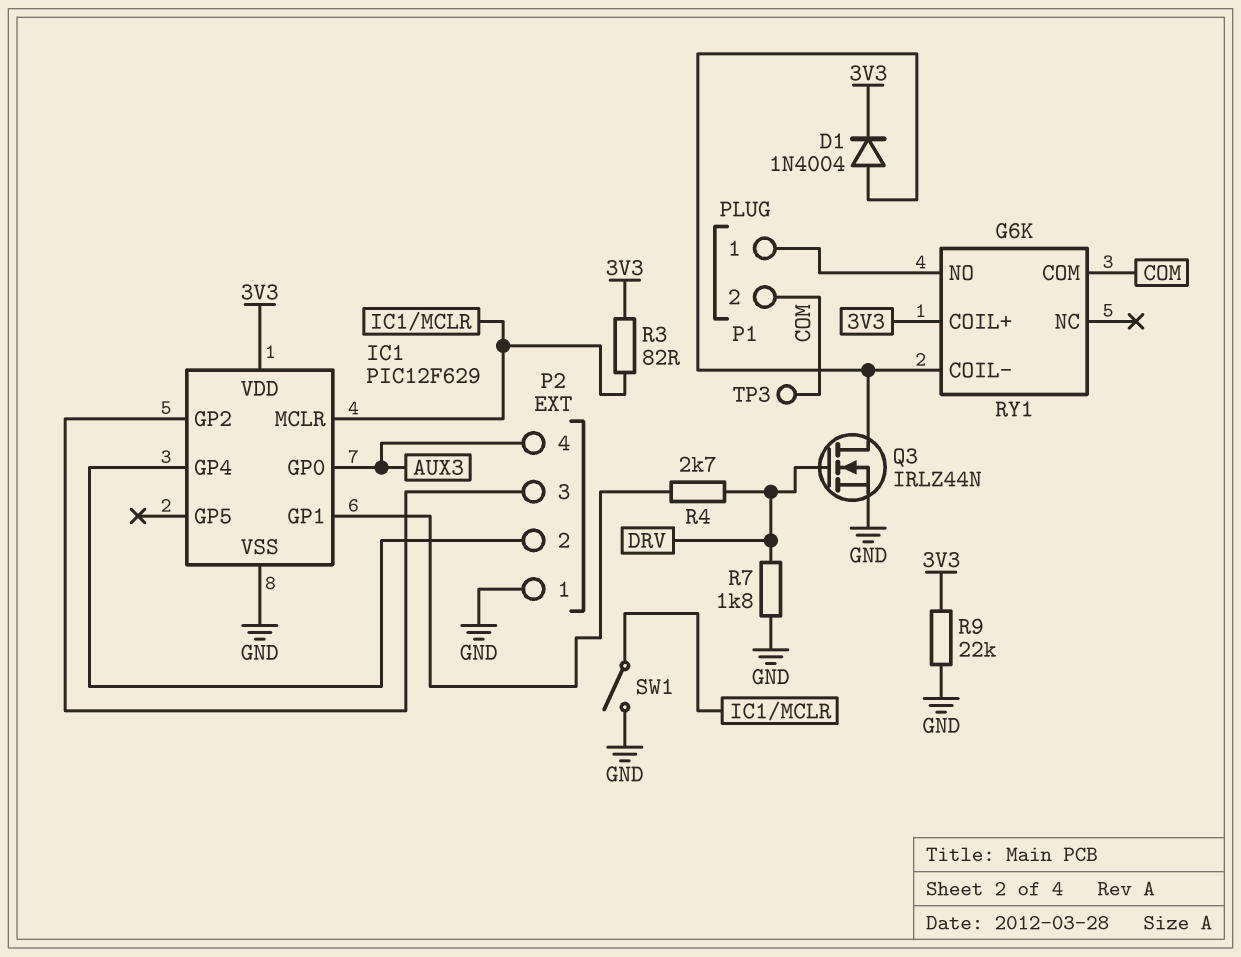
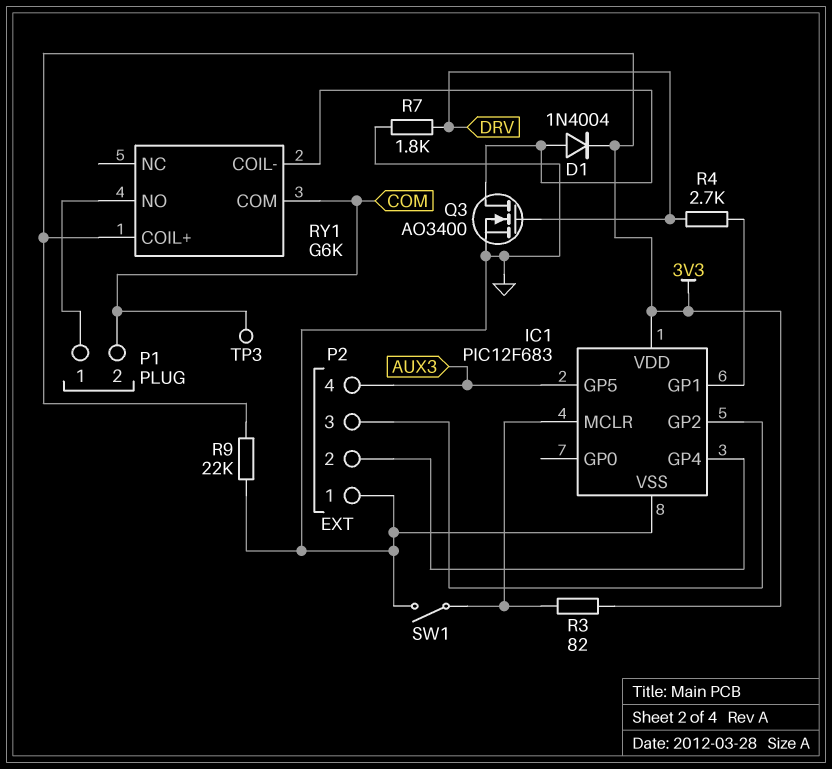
IC1: PIC12F629 -> PIC12F683
IC1 pin GP0: AUX3 -> none
IC1 pin GP5: none -> AUX3
Q3: NMOS IRLZ44N (G DRV, D RY1/COIL-, S GND) -> NMOS AO3400 (G DRV, D RY1/COIL-, S GND)

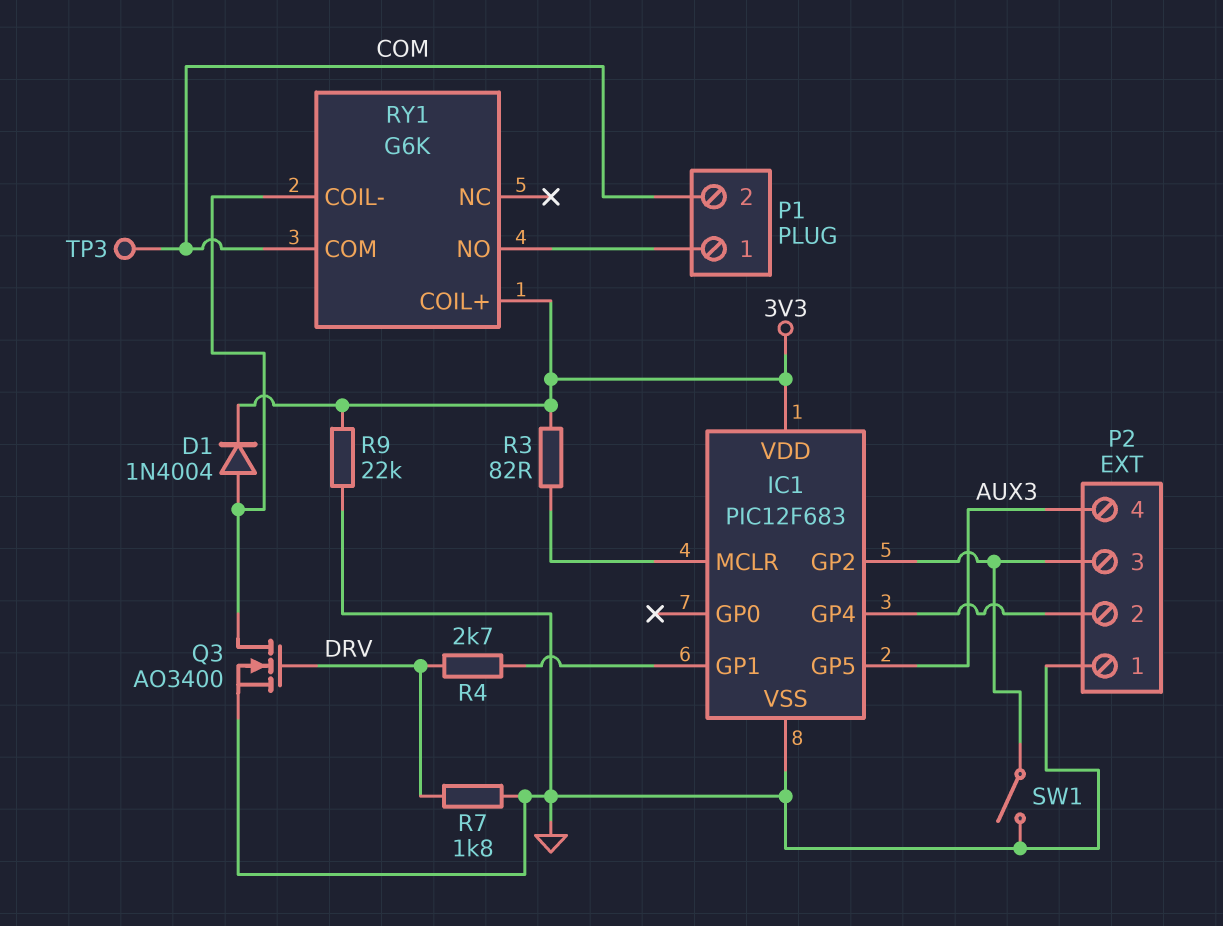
SW1: switch (GND, IC1/MCLR) -> switch (GND, IC1/GP2)

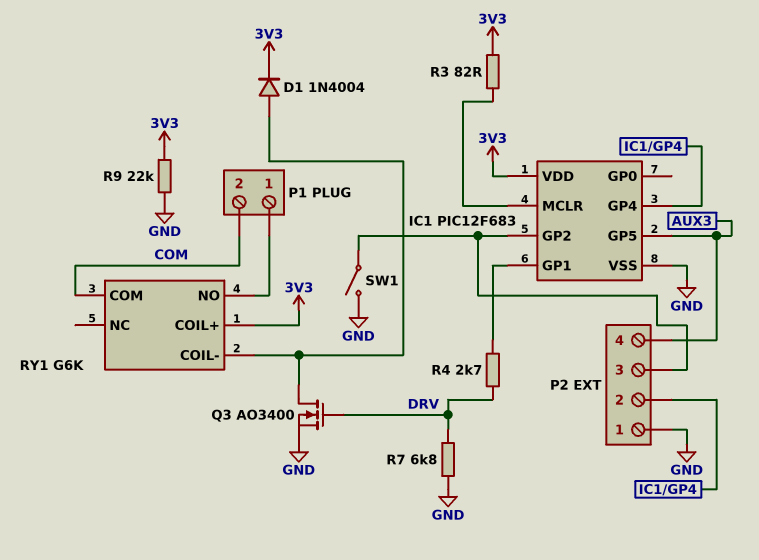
R7: 1.8k (DRV, GND) -> 6.8k (DRV, GND)
TP3: test point (COM) -> none

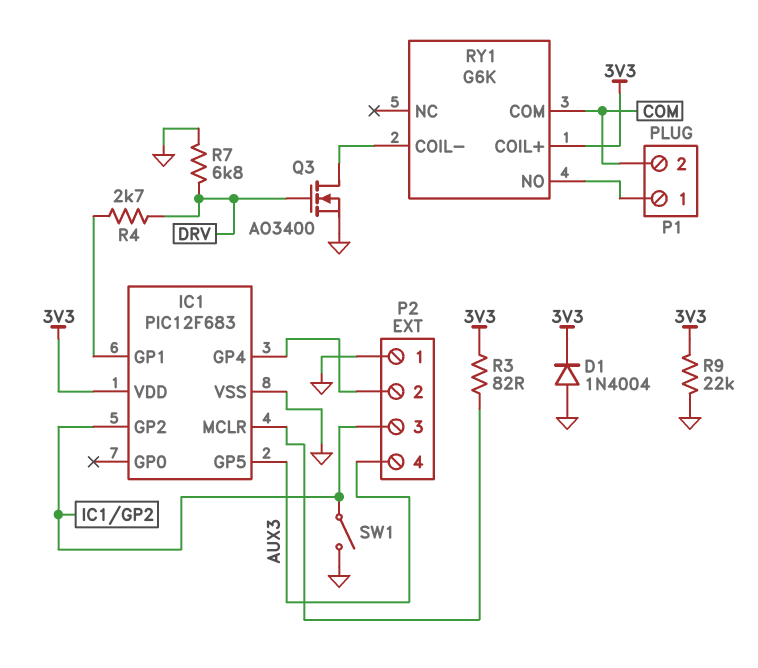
D1: diode 1N4004 (A RY1/COIL-, K 3V3) -> diode 1N4004 (A GND, K 3V3)

